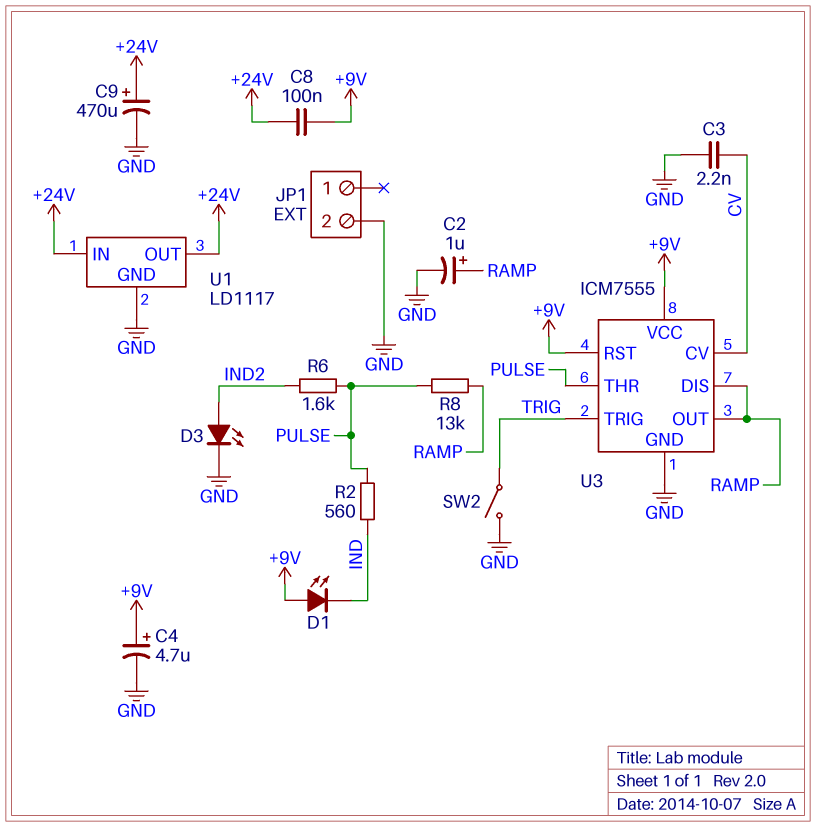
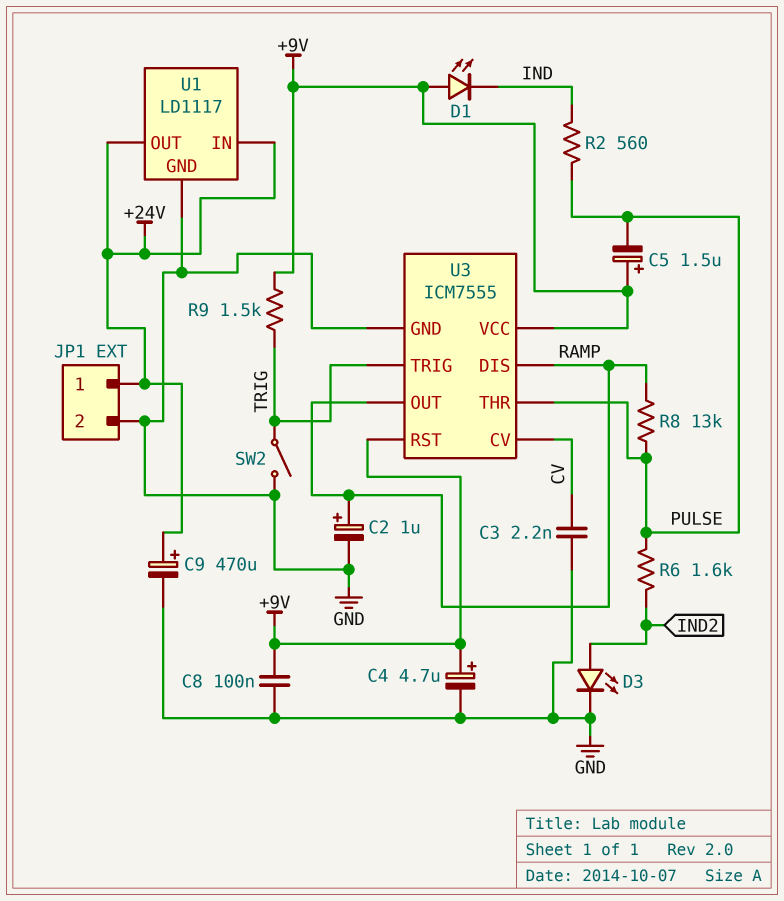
C5: none -> 1.5uF (plus +9V, minus PULSE)
C8: 100nF (+9V, +24V) -> 100nF (+9V, GND)
JP1 pin 1: none -> +24V
R9: none -> 1.5k (+9V, TRIG)

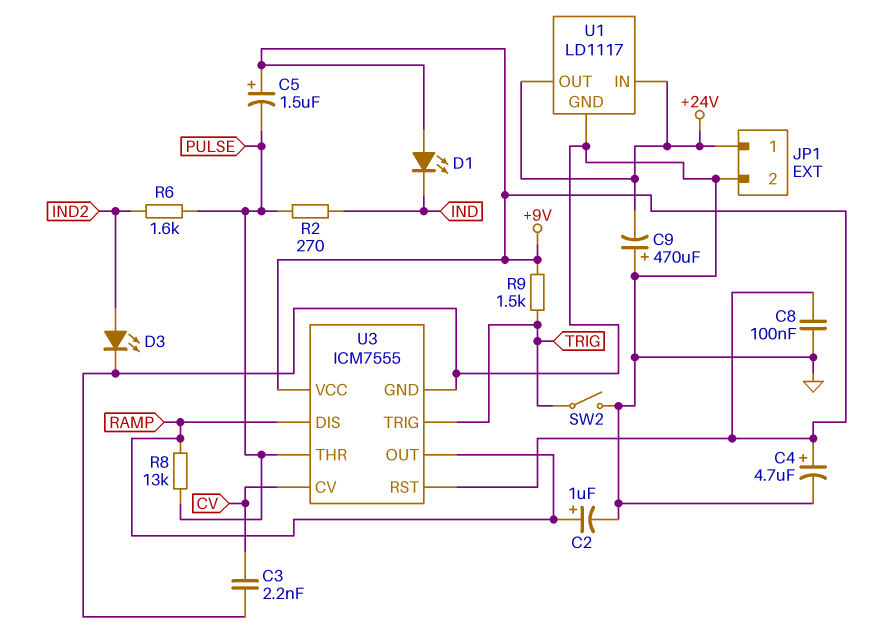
C9: 470uF (plus +24V, minus GND) -> 470uF (plus GND, minus +24V)
R2: 560 (IND, PULSE) -> 270 (IND, PULSE)

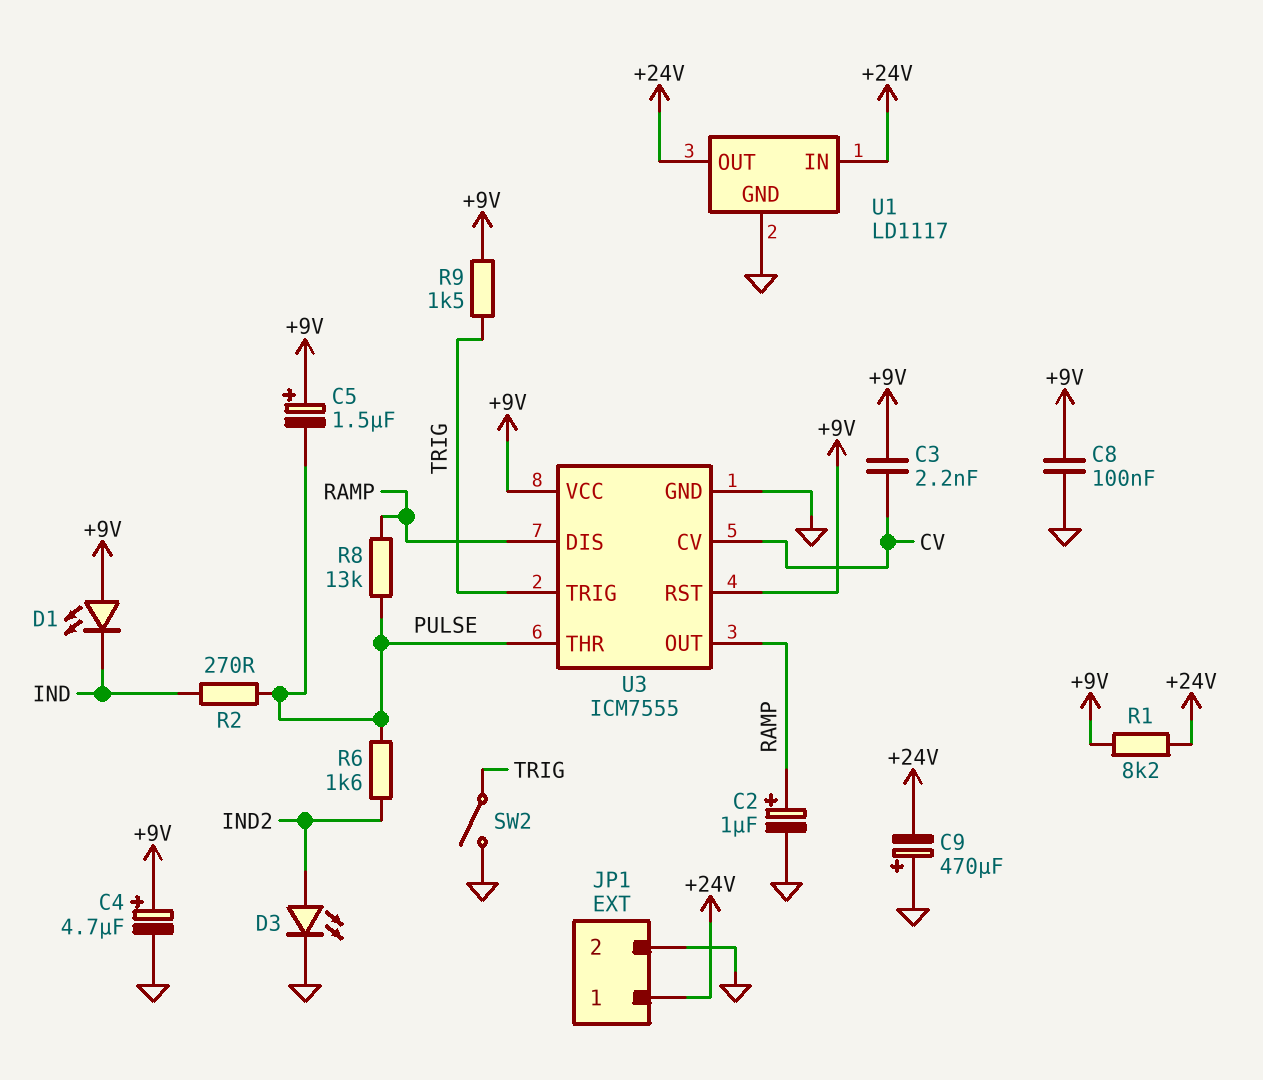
C3: 2.2nF (CV, GND) -> 2.2nF (+9V, CV)
R1: none -> 8.2k (+9V, +24V)

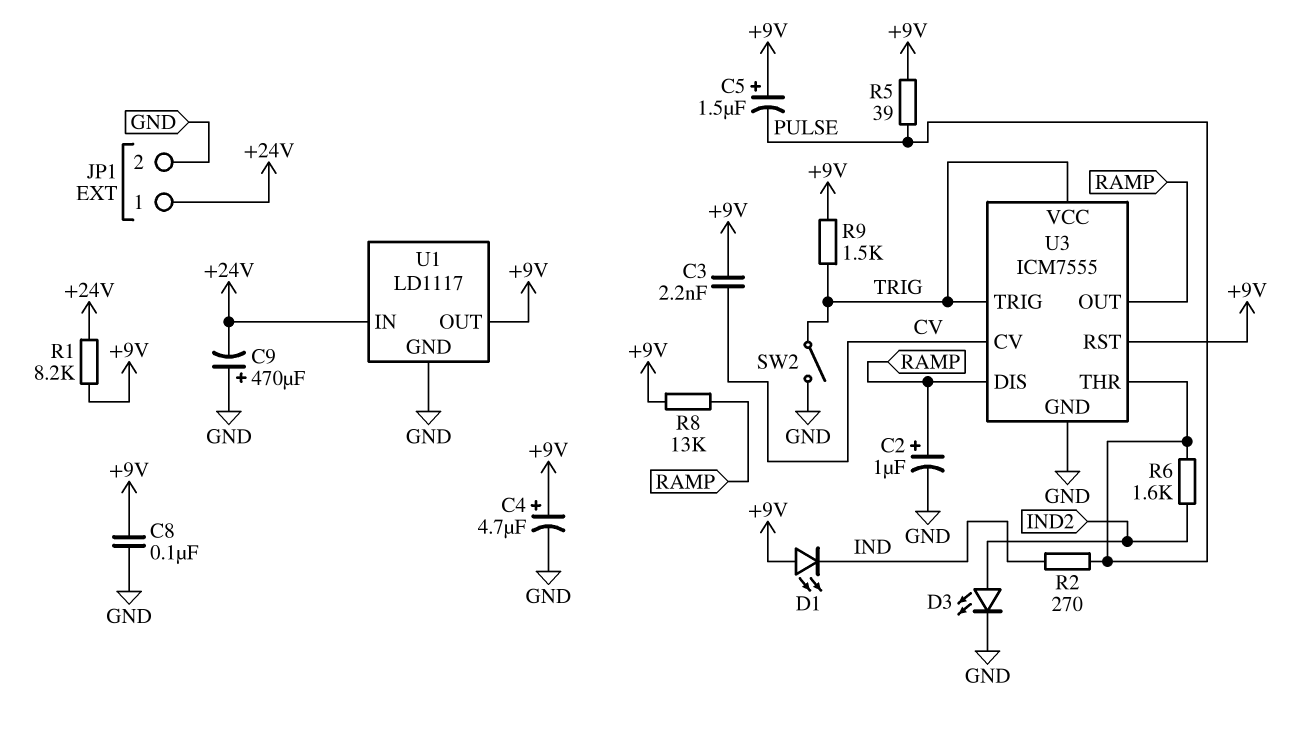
R5: none -> 39 (+9V, PULSE)
R8: 13k (PULSE, RAMP) -> 13k (+9V, RAMP)
U1 pin OUT: +24V -> +9V
U3 pin VCC: +9V -> TRIG

